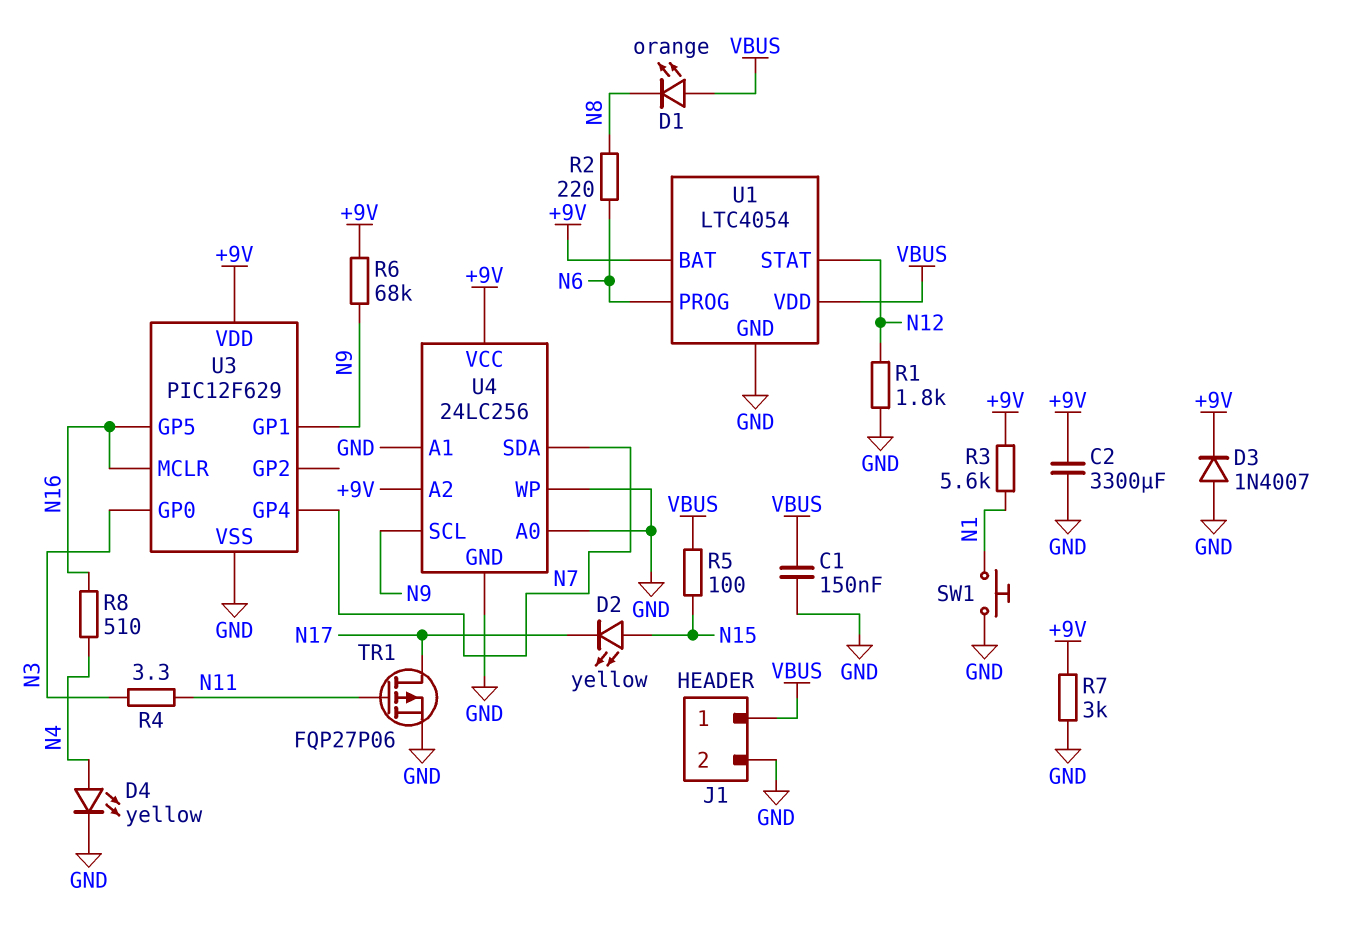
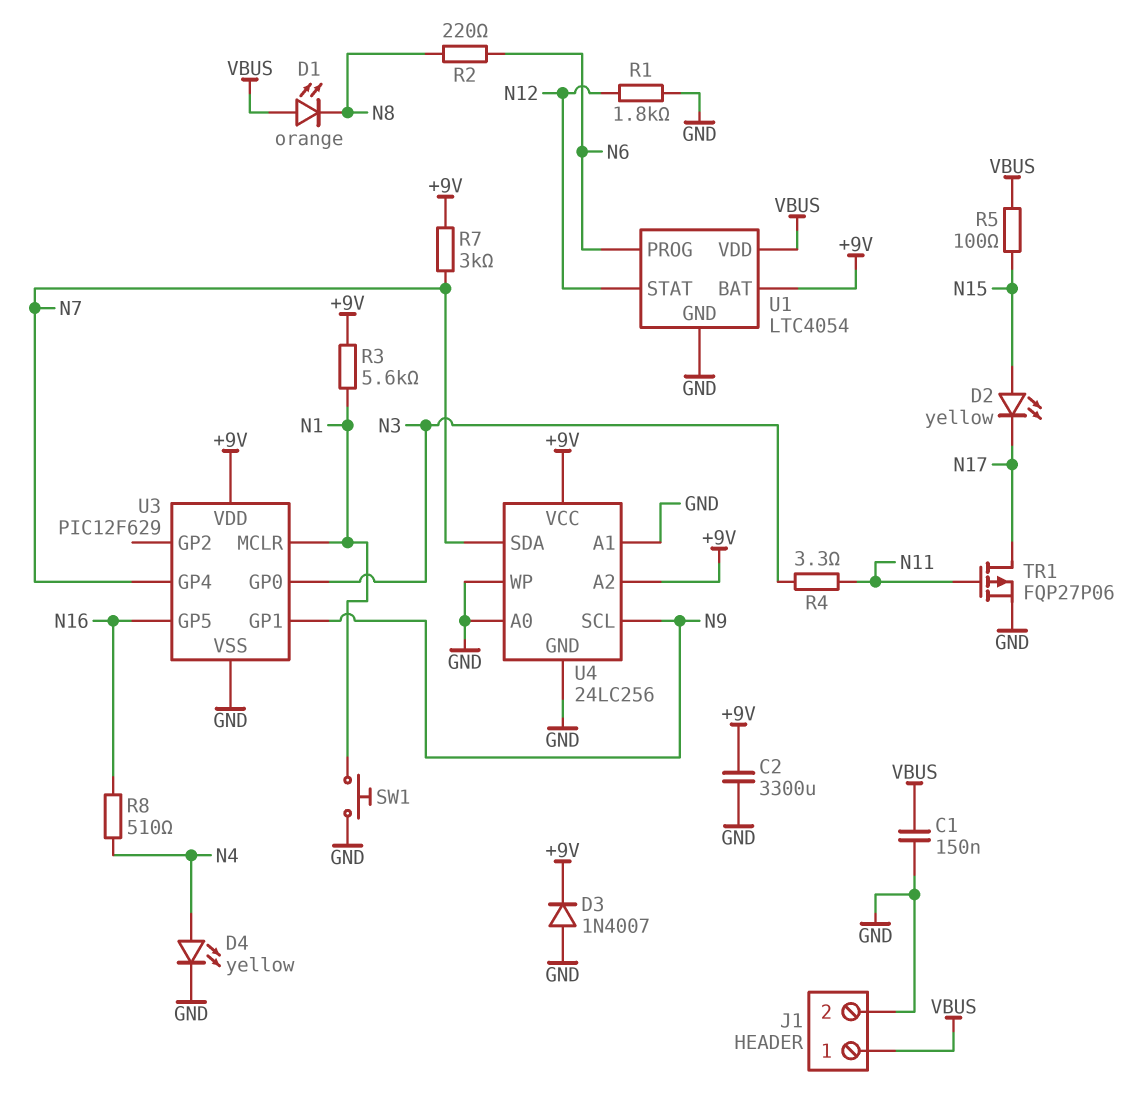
R6: 68k (+9V, N9) -> none
R7: 3k (+9V, GND) -> 3k (+9V, N7)
U3 pin MCLR: N16 -> N1

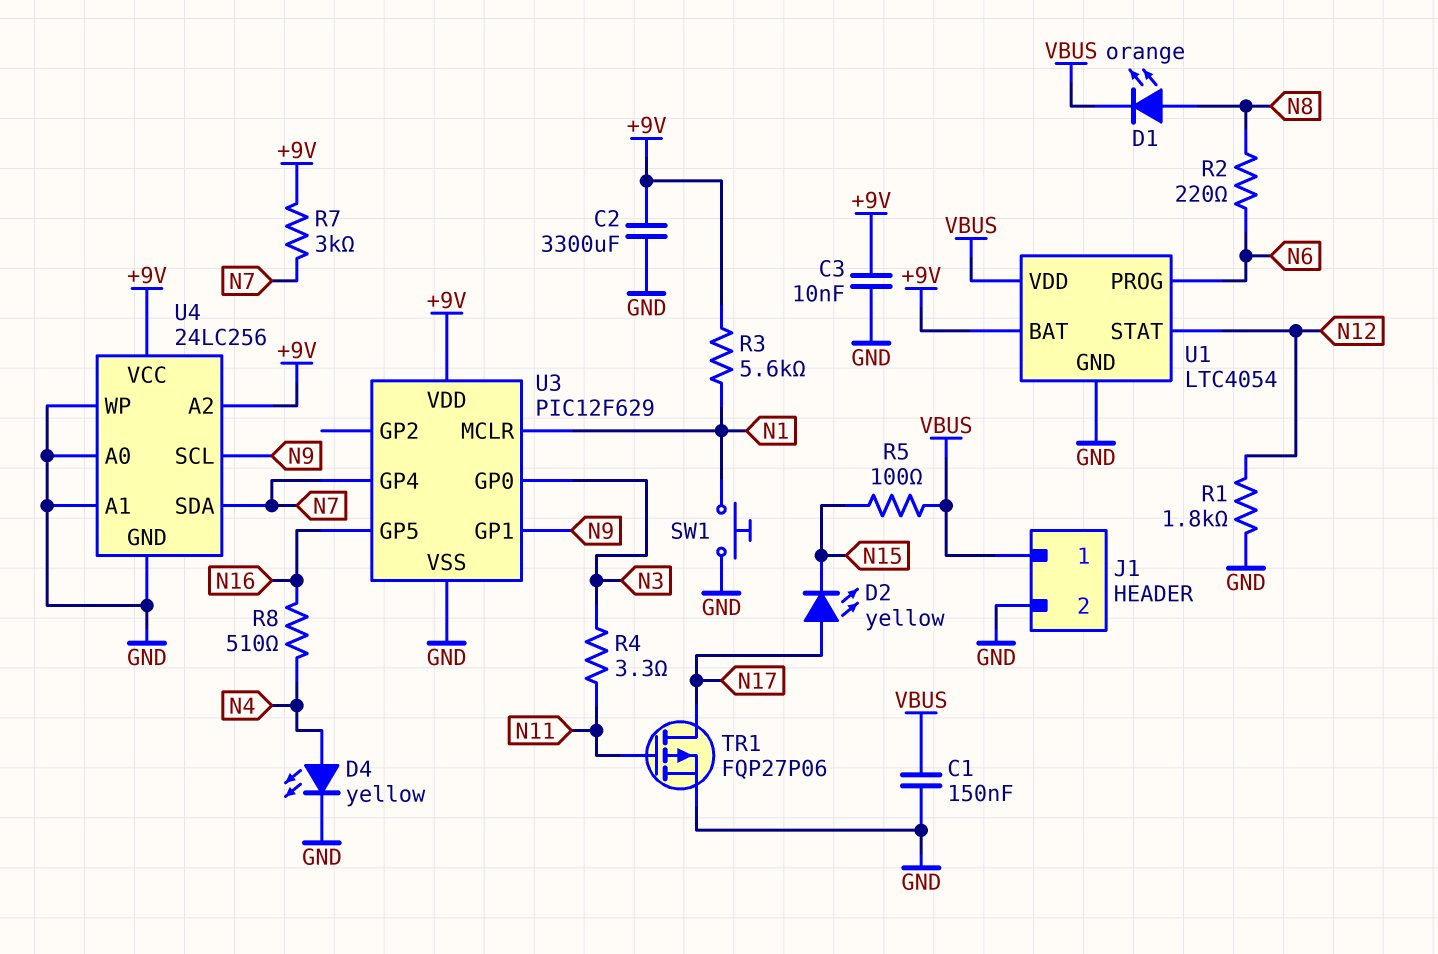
C3: none -> 10nF (+9V, GND)
D1: LED orange (A VBUS, K N8) -> LED orange (A N8, K VBUS)
D2: LED yellow (A N15, K N17) -> LED yellow (A N17, K N15)
D3: diode 1N4007 (A GND, K +9V) -> none

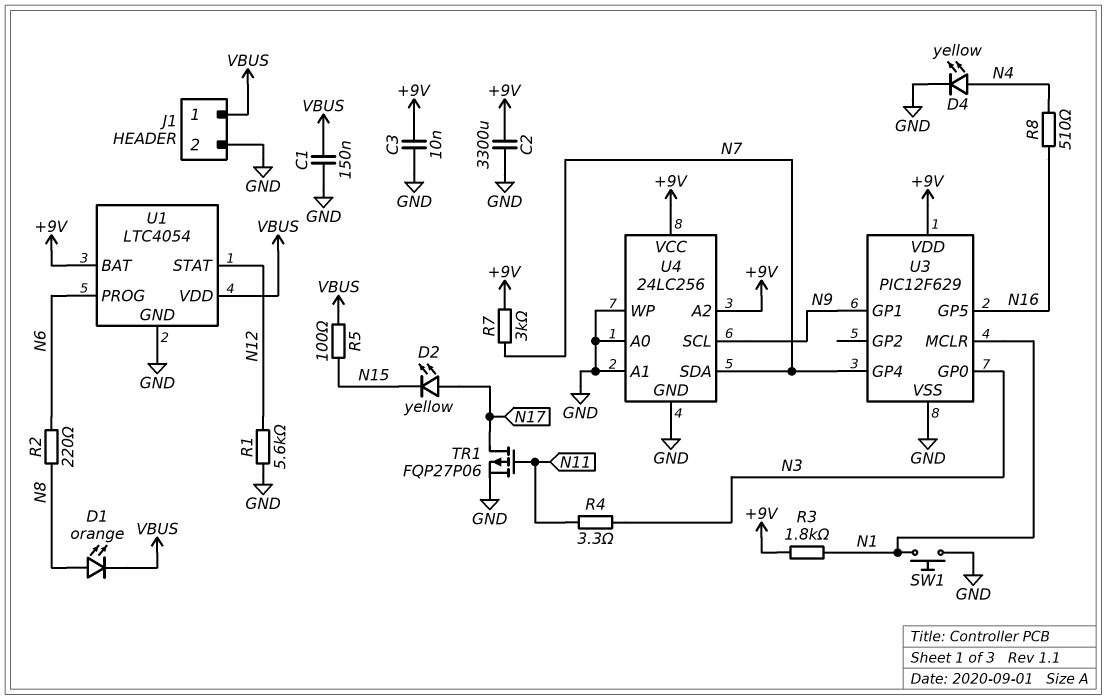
R1: 1.8k (GND, N12) -> 5.6k (GND, N12)
R3: 5.6k (+9V, N1) -> 1.8k (+9V, N1)

